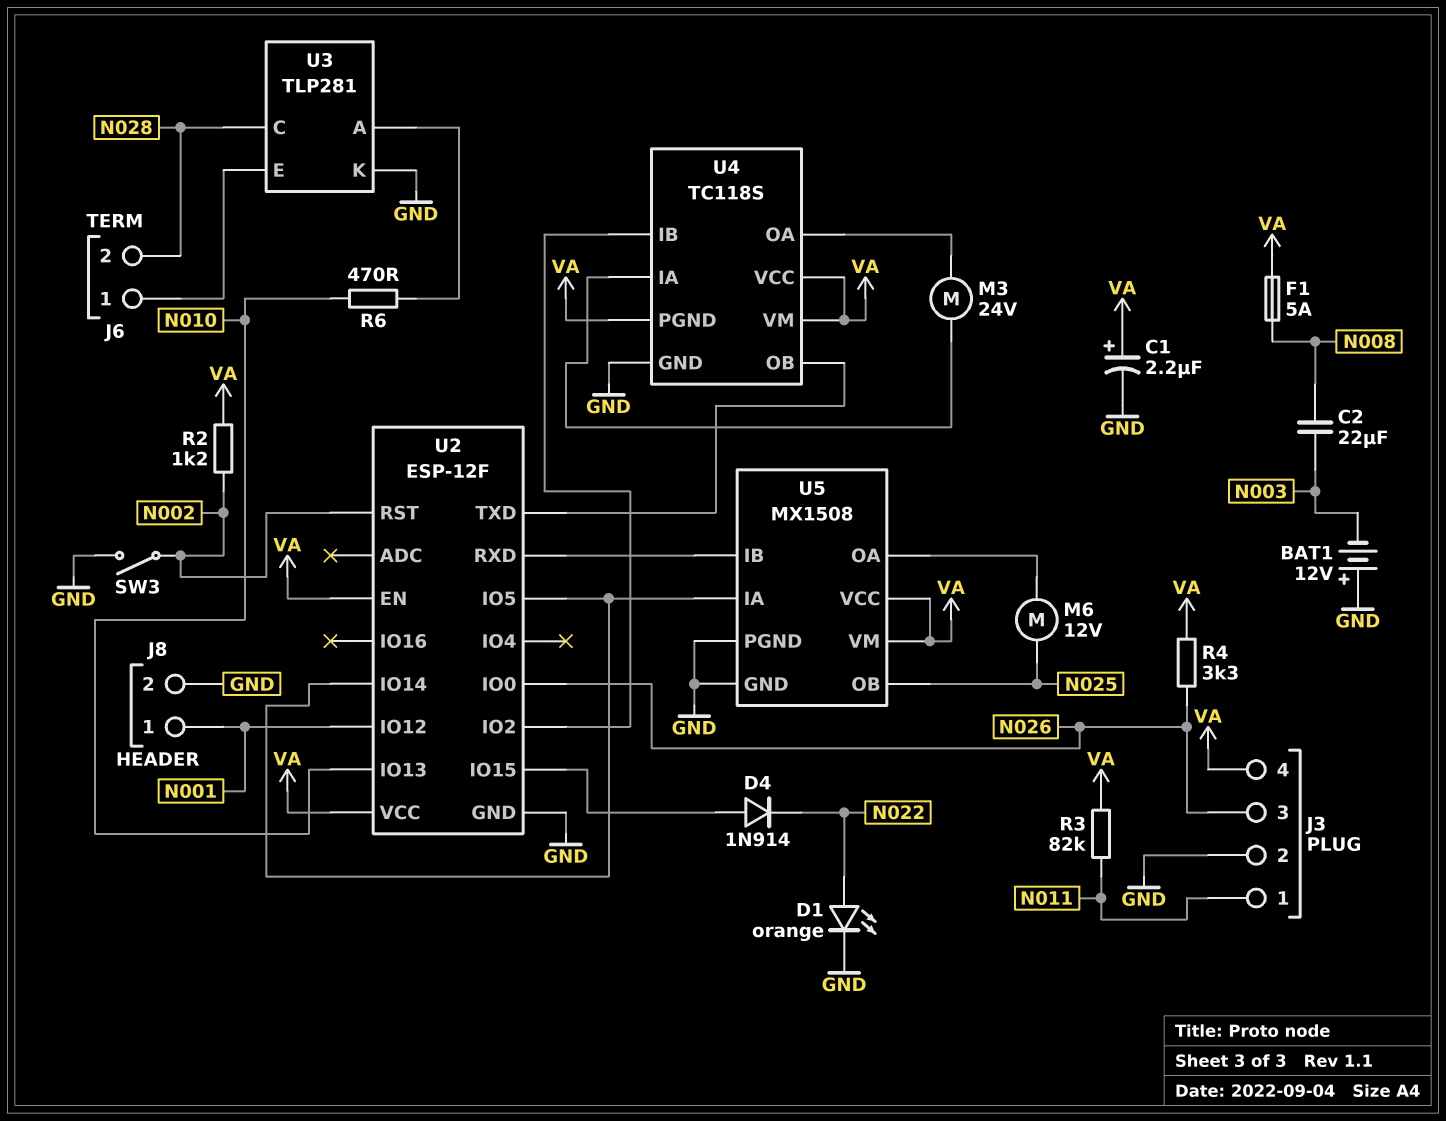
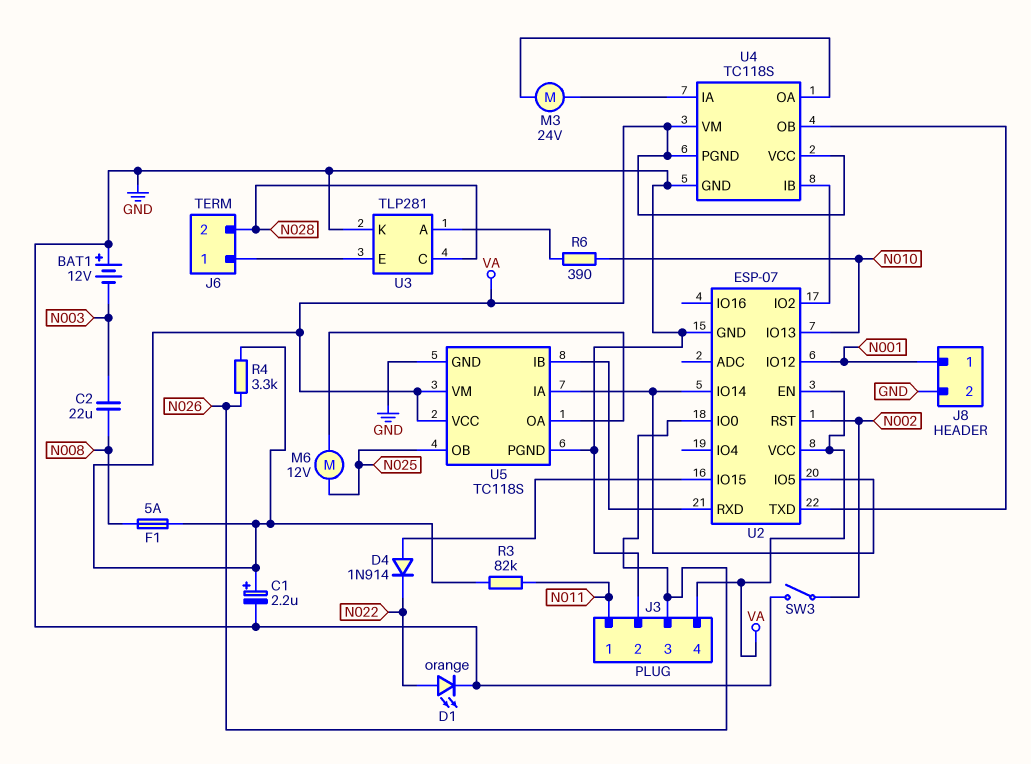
R2: 1.2k (N002, VA) -> none
R6: 470 (N010, U3/A) -> 390 (N010, U3/A)
U2: ESP-12F -> ESP-07
U5: MX1508 -> TC118S

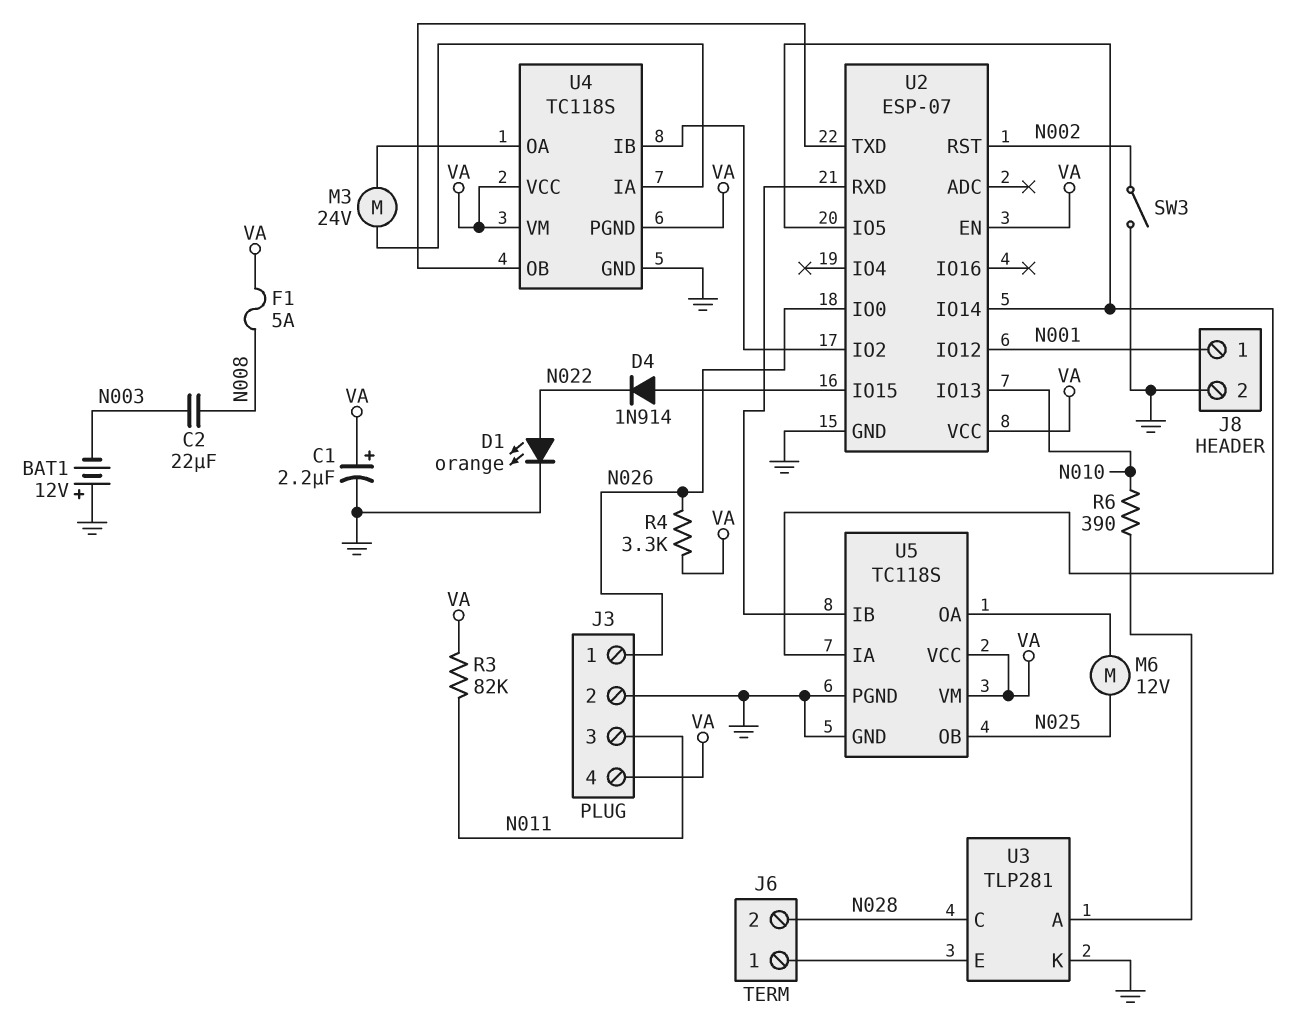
J3 pin 1: N011 -> N026
J3 pin 3: N026 -> N011

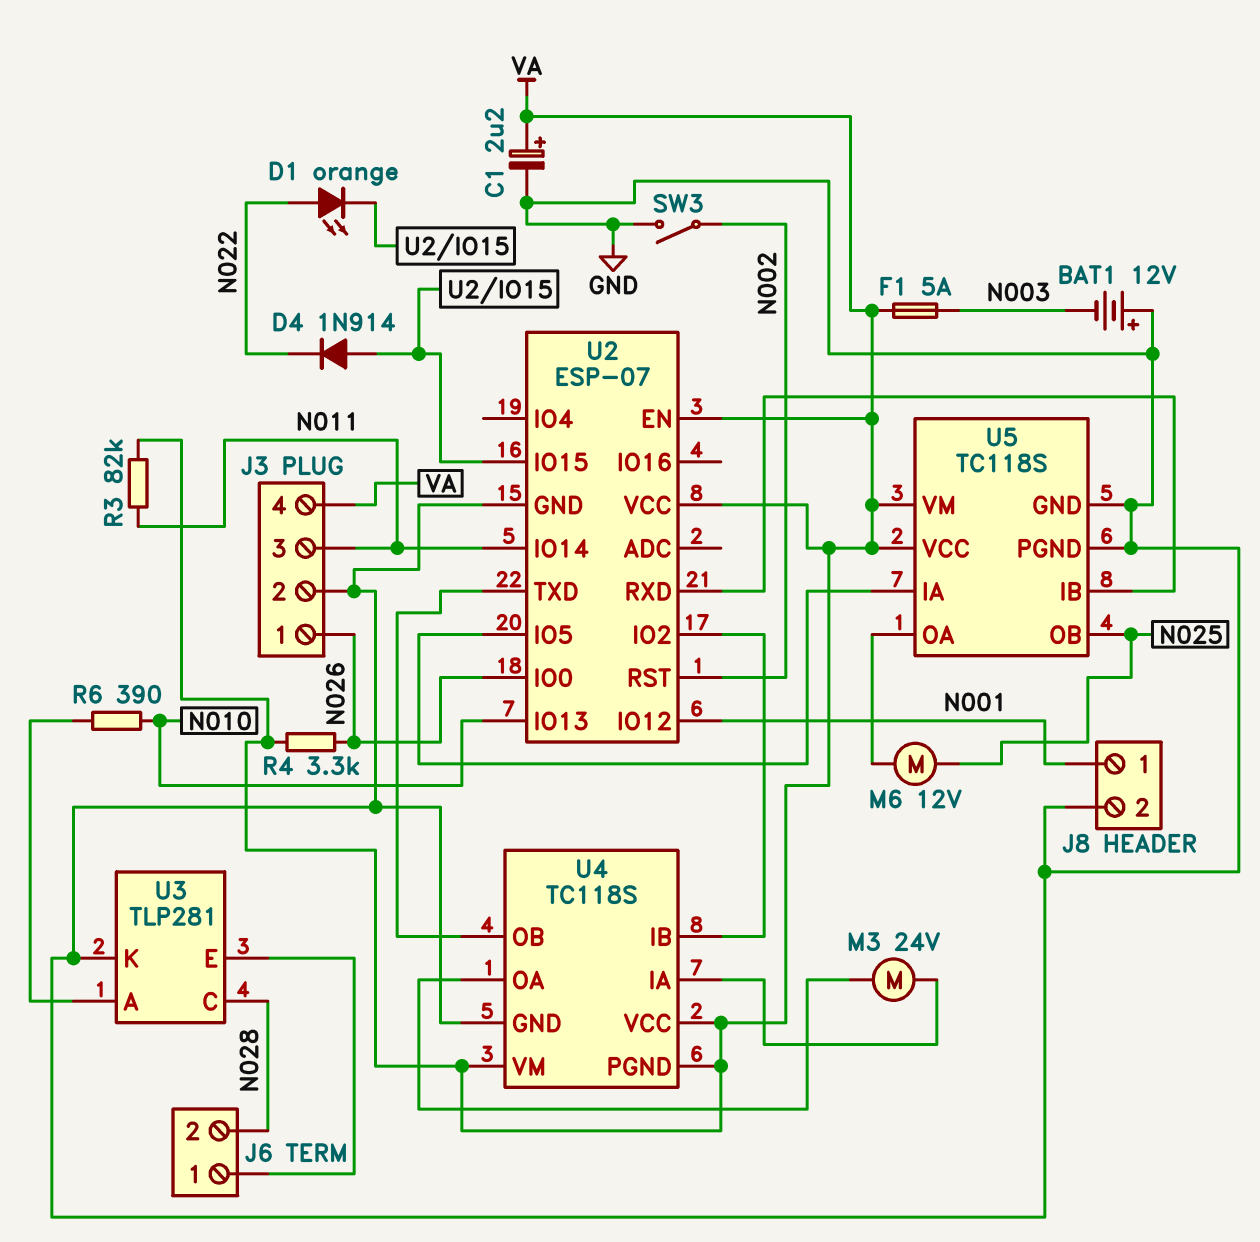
C2: 22uF (N003, N008) -> none
D1: LED orange (A N022, K GND) -> LED orange (A N022, K U2/IO15)
F1: 5A (N008, VA) -> 5A (N003, VA)
U2 pin IO14: U2/IO5 -> N011

